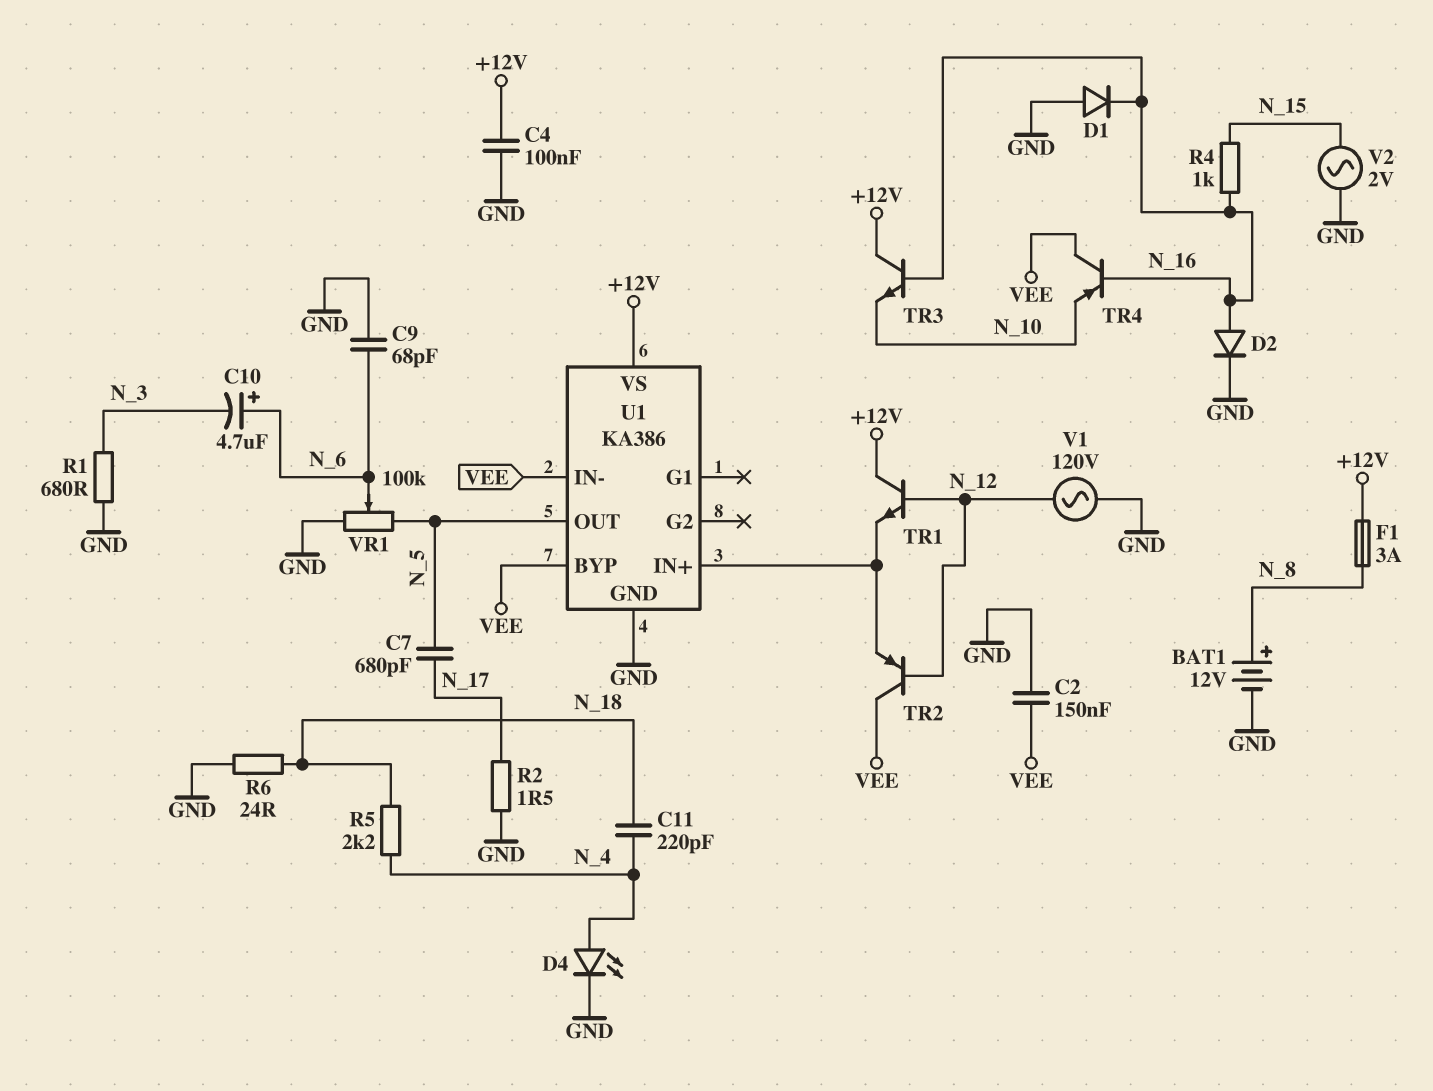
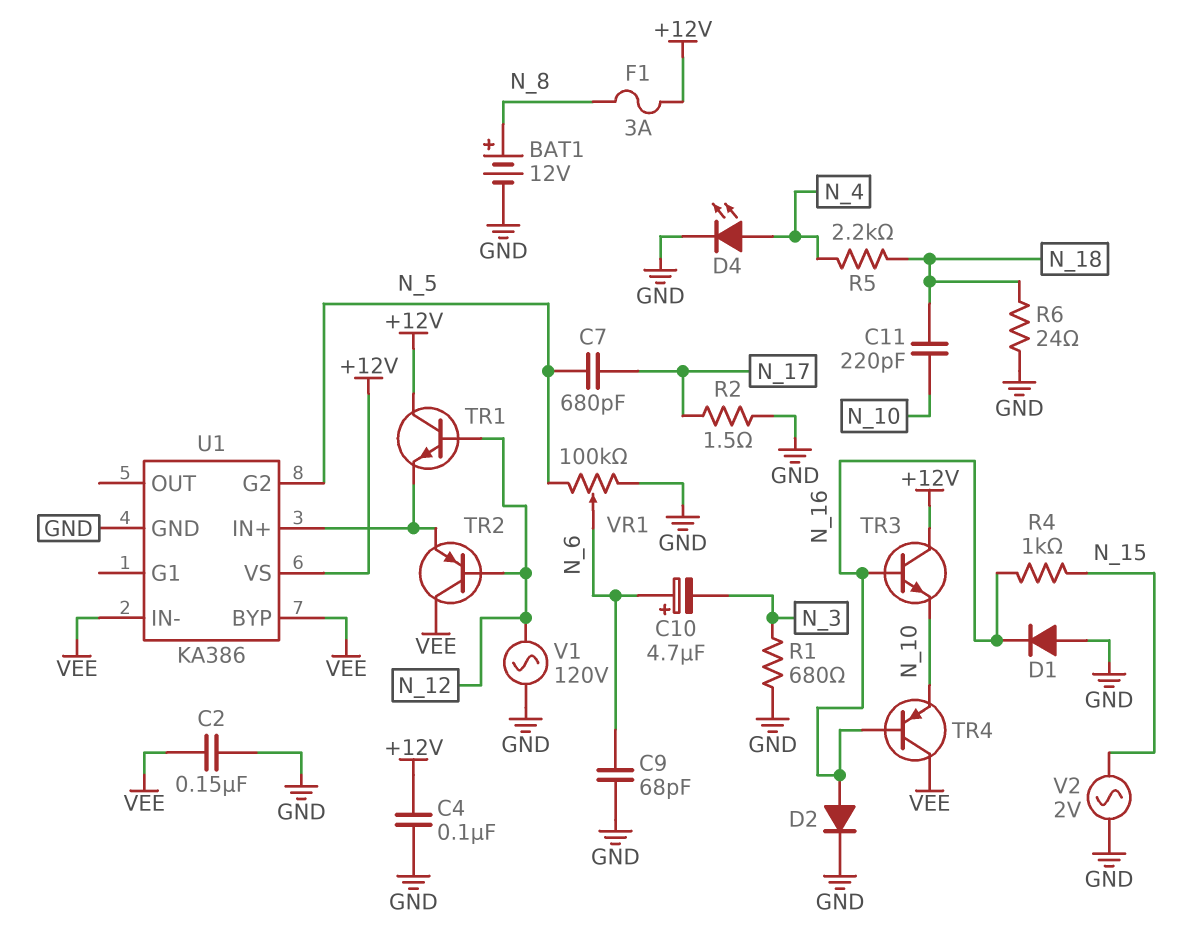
C11: 220pF (N_4, N_18) -> 220pF (N_10, N_18)
U1 pin G2: none -> N_5
U1 pin OUT: N_5 -> none

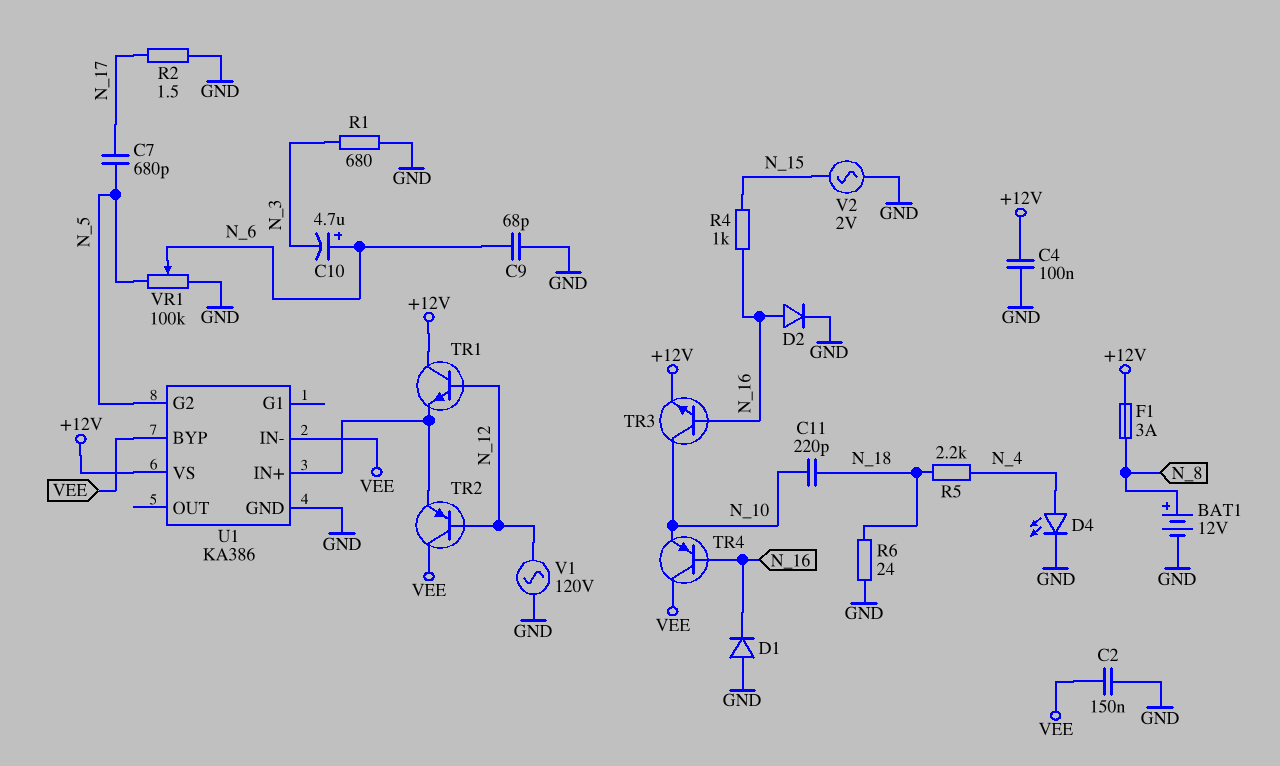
TR3: NPN (B N_16, C +12V, E N_10) -> NPN (B N_16, C N_10, E +12V)

